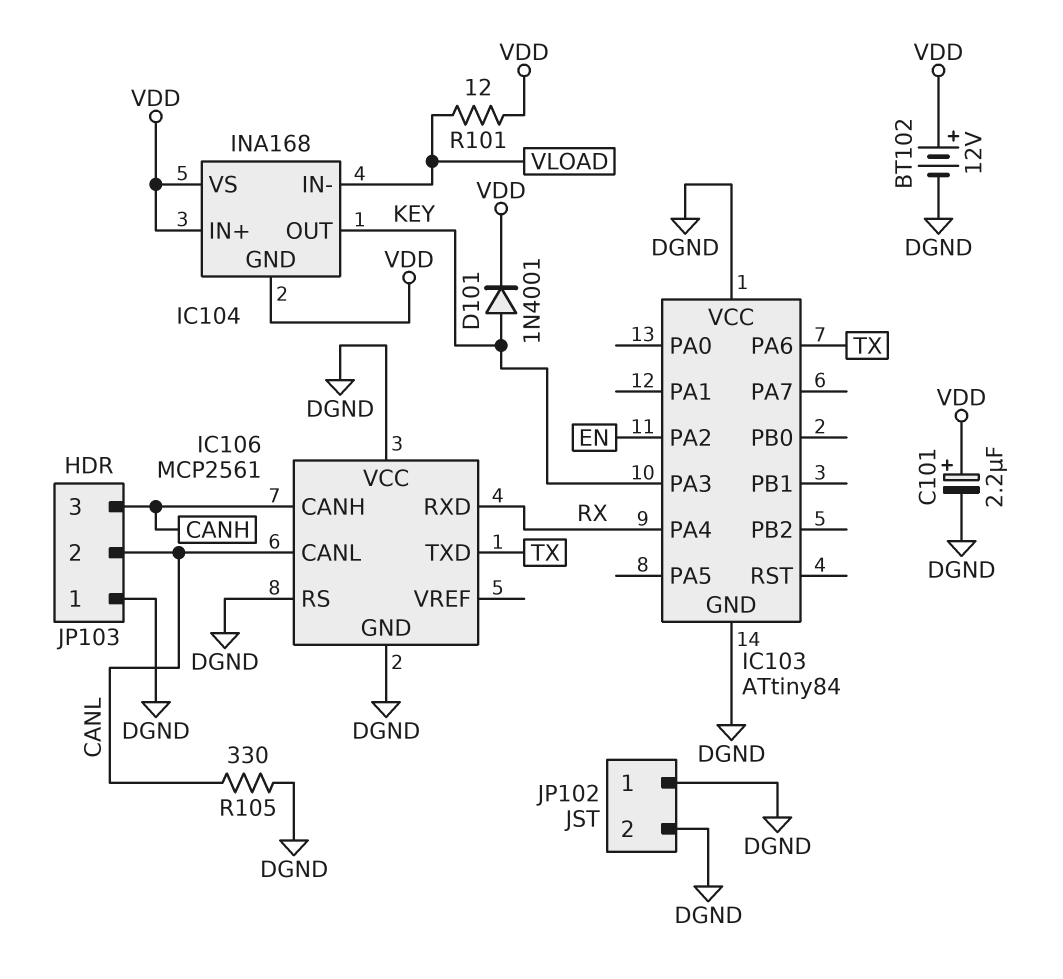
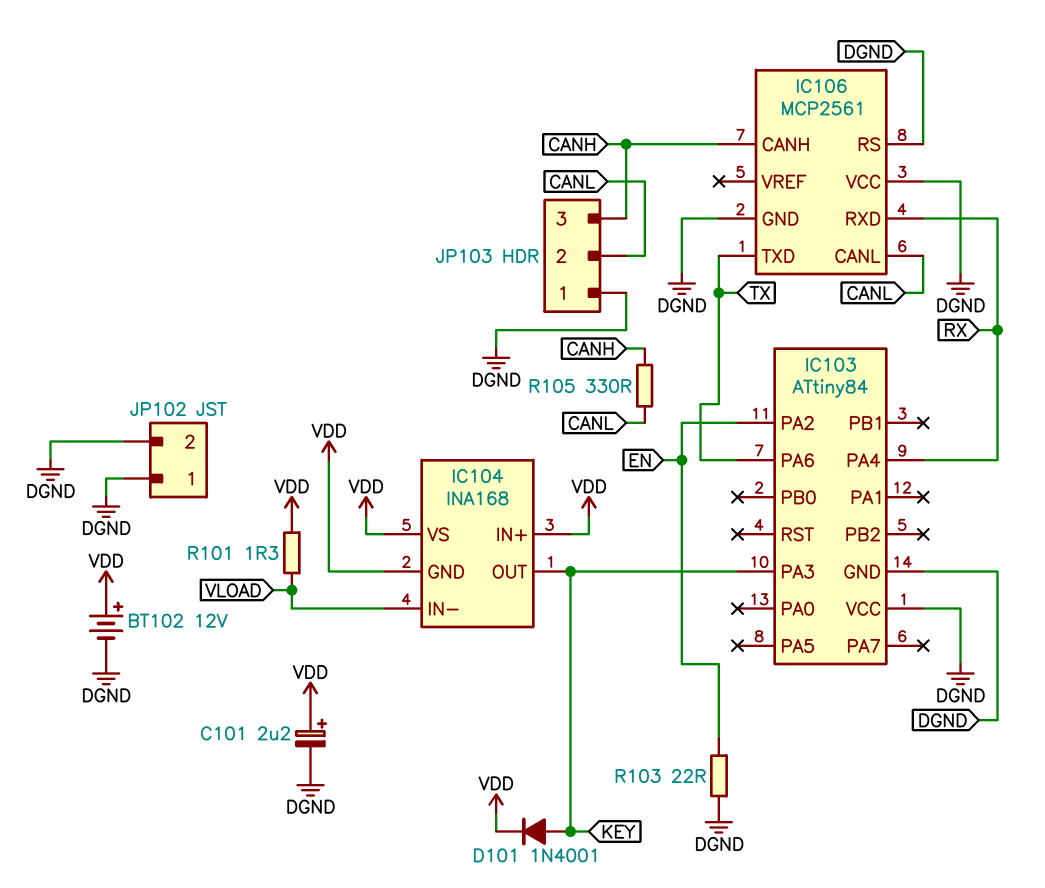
R101: 12 (VDD, VLOAD) -> 1.3 (VDD, VLOAD)
R103: none -> 22 (DGND, EN)
R105: 330 (CANL, DGND) -> 330 (CANH, CANL)

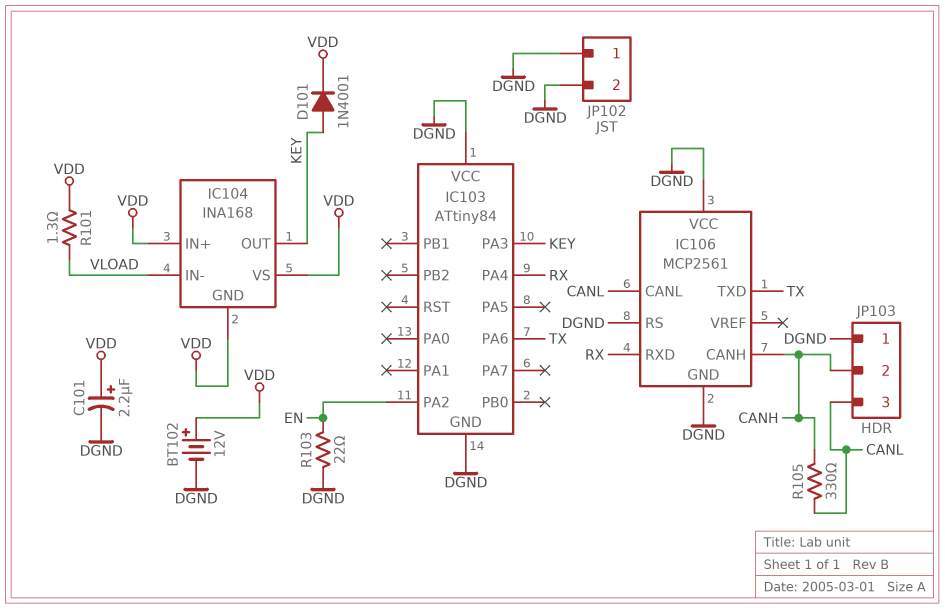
JP103 pin 2: CANL -> CANH
JP103 pin 3: CANH -> CANL

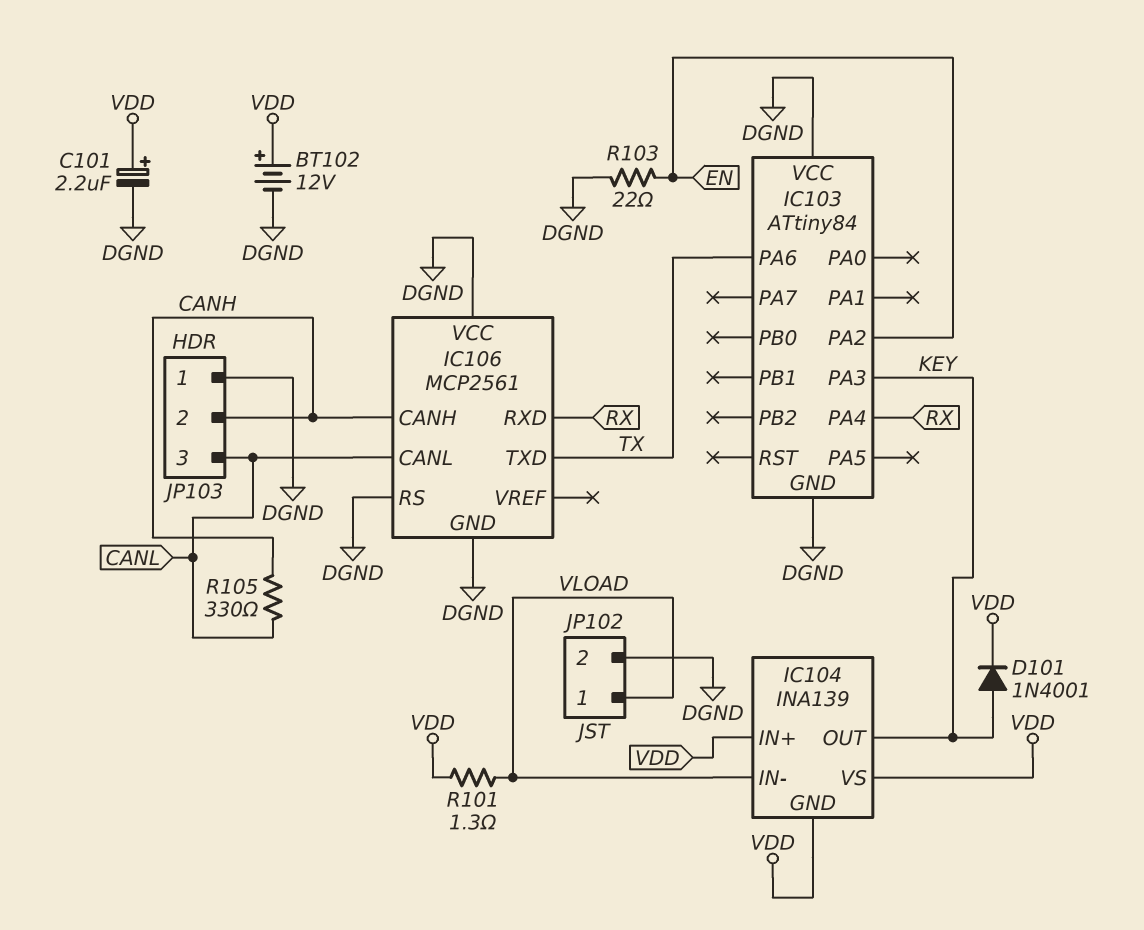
IC104: INA168 -> INA139
JP102 pin 1: DGND -> VLOAD

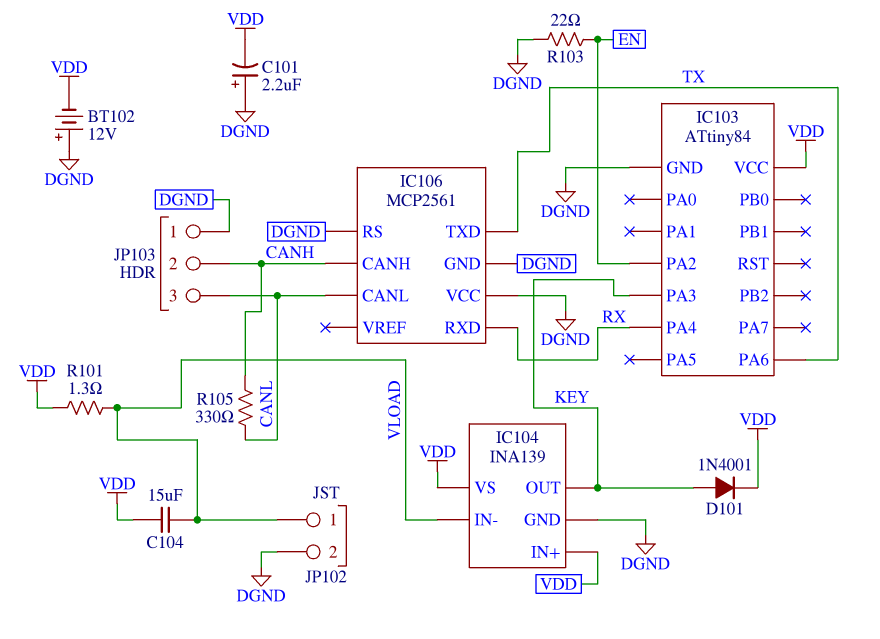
BT102: 12V (plus VDD, minus DGND) -> 12V (plus DGND, minus VDD)
C101: 2.2uF (plus VDD, minus DGND) -> 2.2uF (plus DGND, minus VDD)
C104: none -> 15uF (VDD, VLOAD)
IC103 pin VCC: DGND -> VDD
IC104 pin GND: VDD -> DGND

